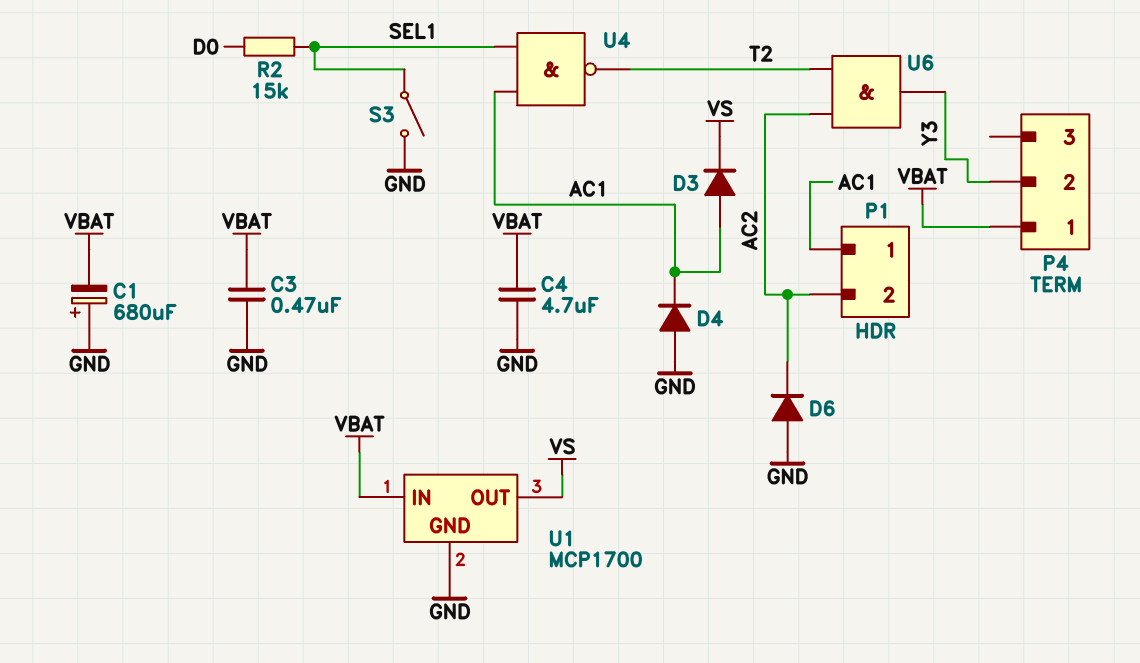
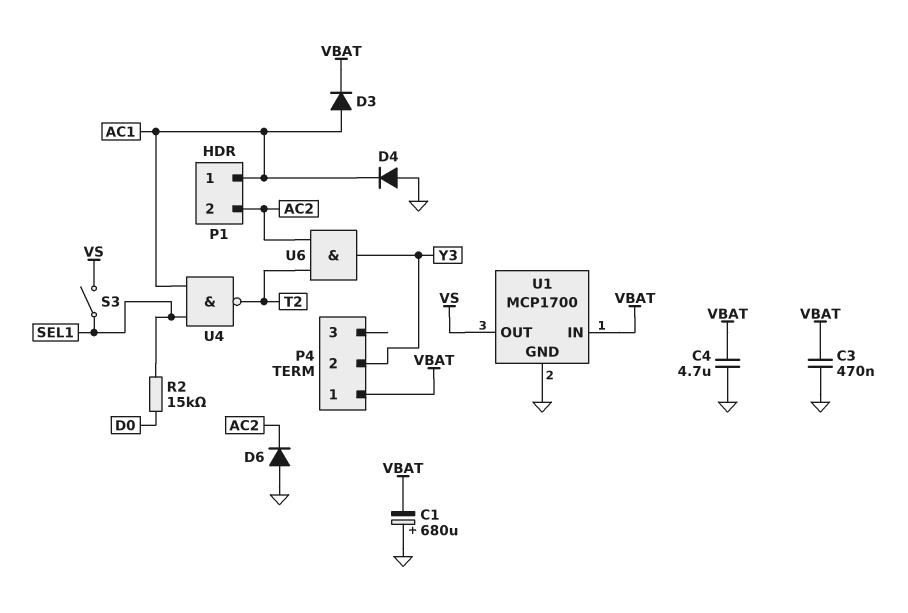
D3: diode (A AC1, K VS) -> diode (A AC1, K VBAT)
S3: switch (GND, SEL1) -> switch (SEL1, VS)

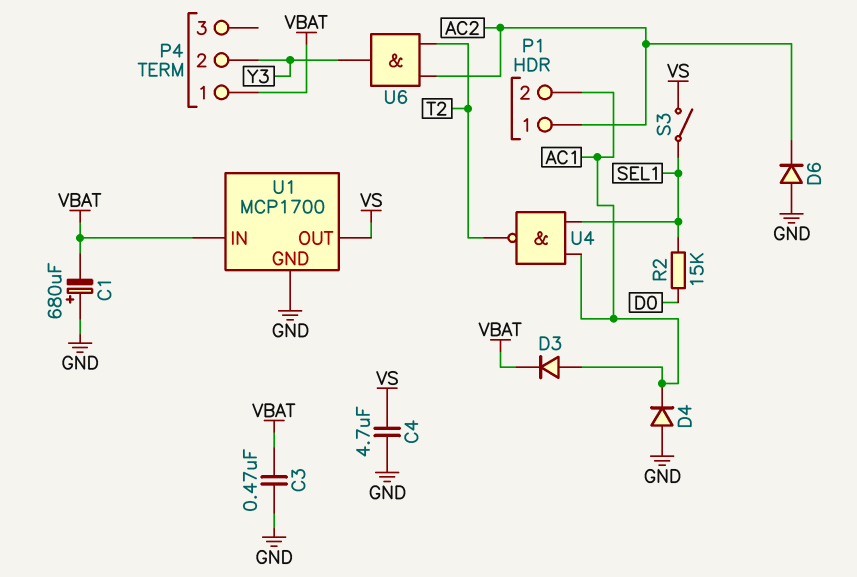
C4: 4.7uF (GND, VBAT) -> 4.7uF (GND, VS)
P1 pin 1: AC1 -> AC2
P1 pin 2: AC2 -> AC1

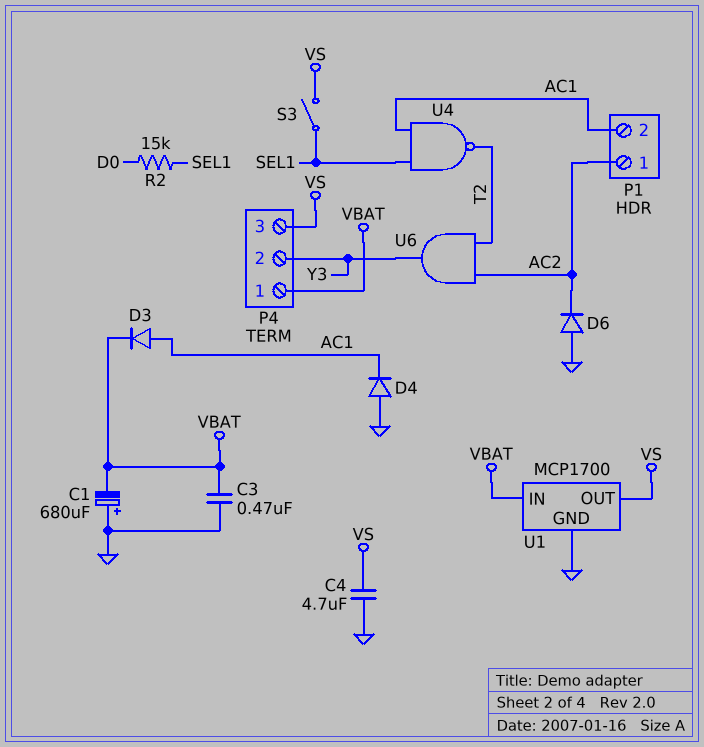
P4 pin 3: none -> VS

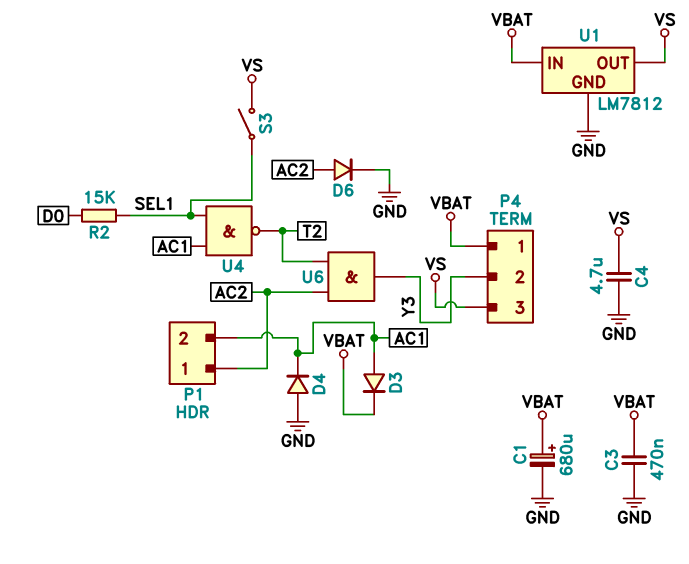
C1: 680uF (plus GND, minus VBAT) -> 680uF (plus VBAT, minus GND)
D6: diode (A GND, K AC2) -> diode (A AC2, K GND)
U1: MCP1700 -> LM7812

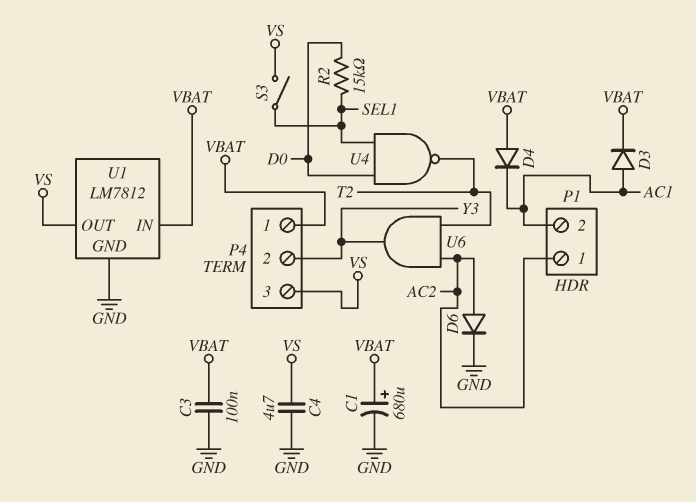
C3: 470nF (GND, VBAT) -> 100nF (GND, VBAT)
D4: diode (A GND, K AC1) -> diode (A VBAT, K AC1)
U4: NAND (in AC1, in SEL1, out T2) -> NAND (in D0, in SEL1, out T2)

